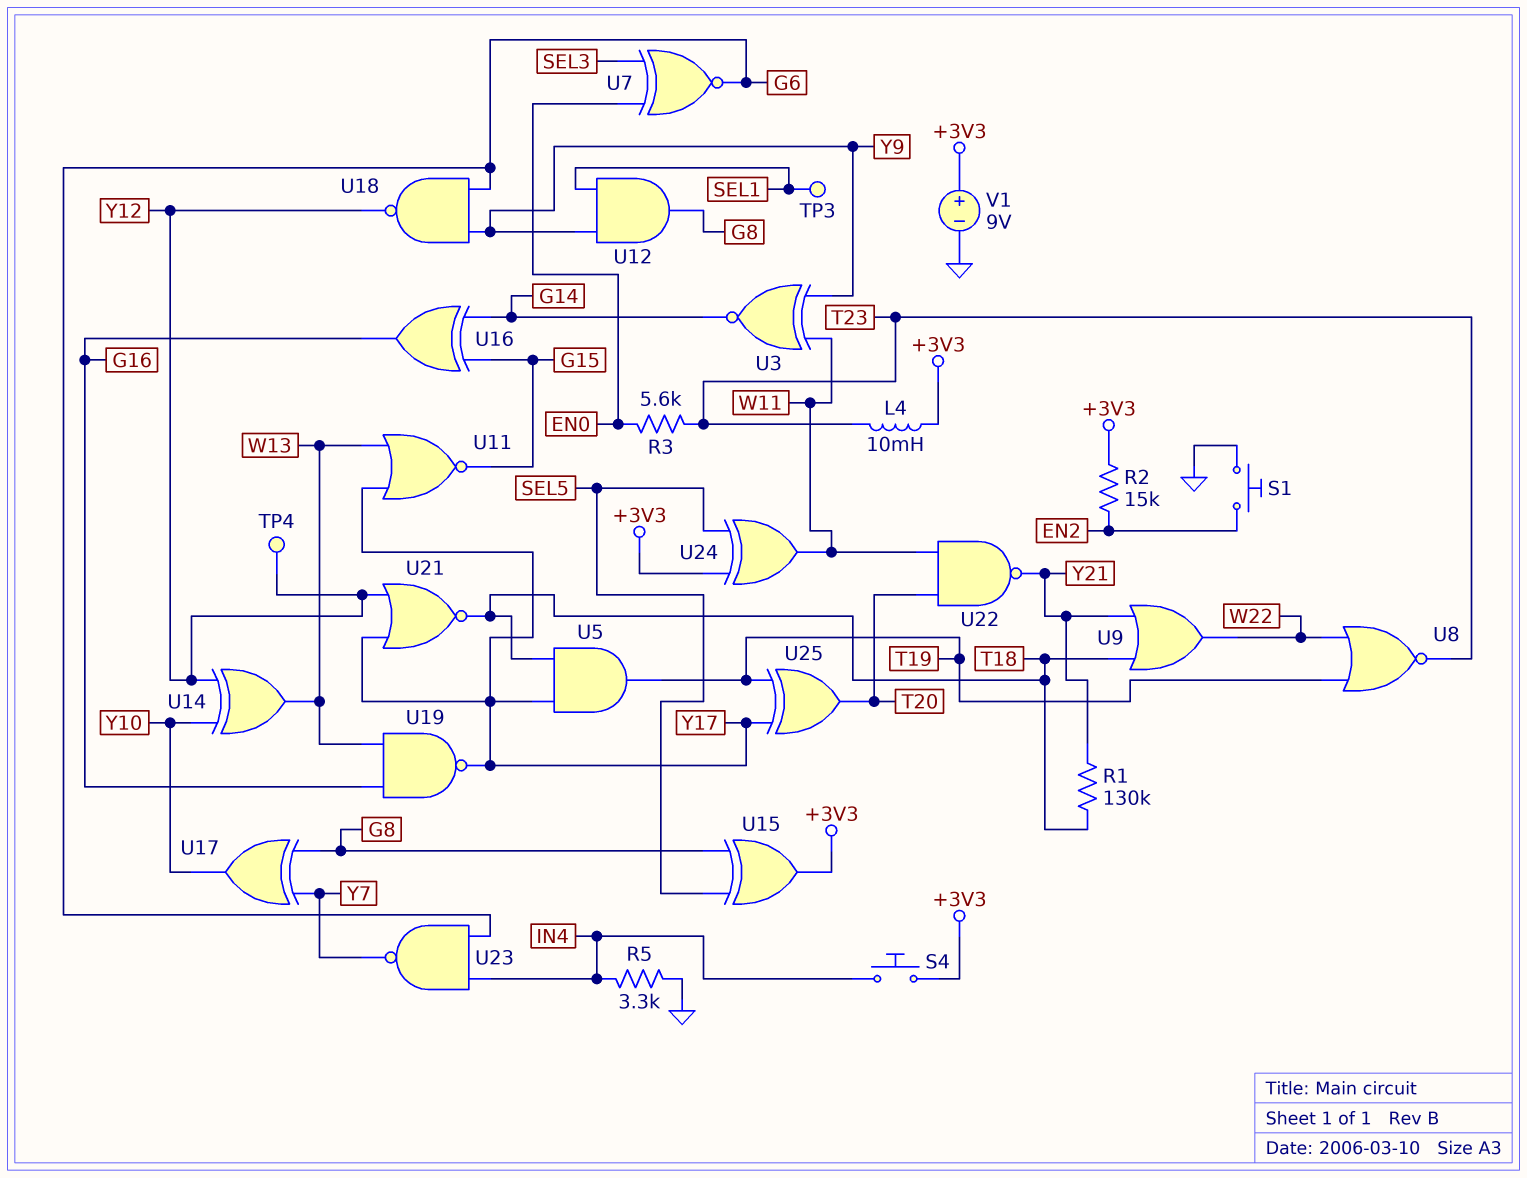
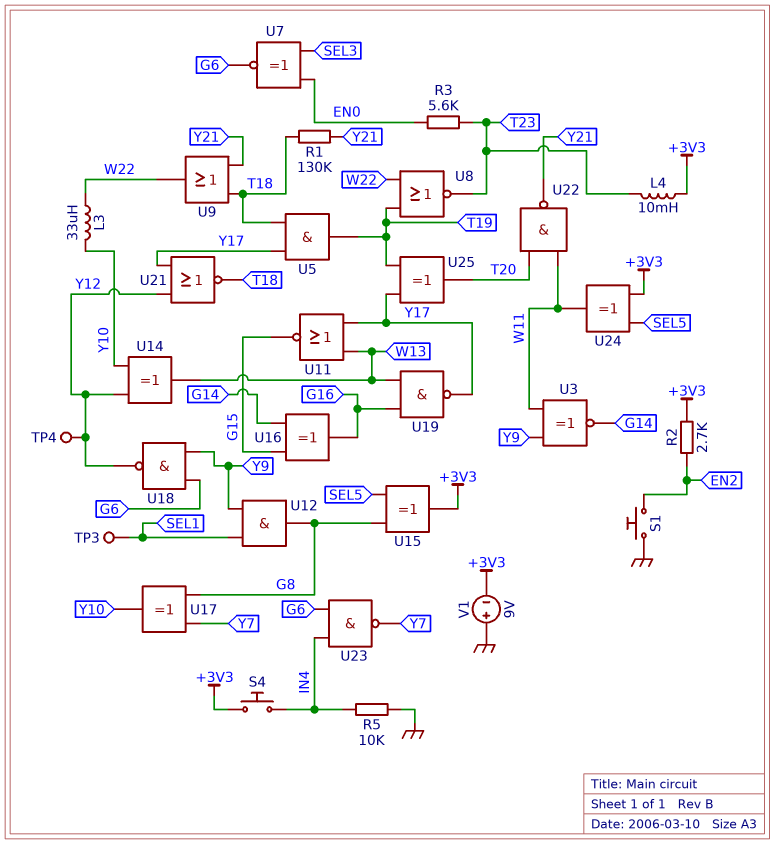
L3: none -> 33uH (W22, Y10)
R2: 15k (+3V3, EN2) -> 2.7k (+3V3, EN2)
R5: 3.3k (GND, IN4) -> 10k (GND, IN4)
V1: 9V (plus +3V3, minus GND) -> 9V (plus GND, minus +3V3)

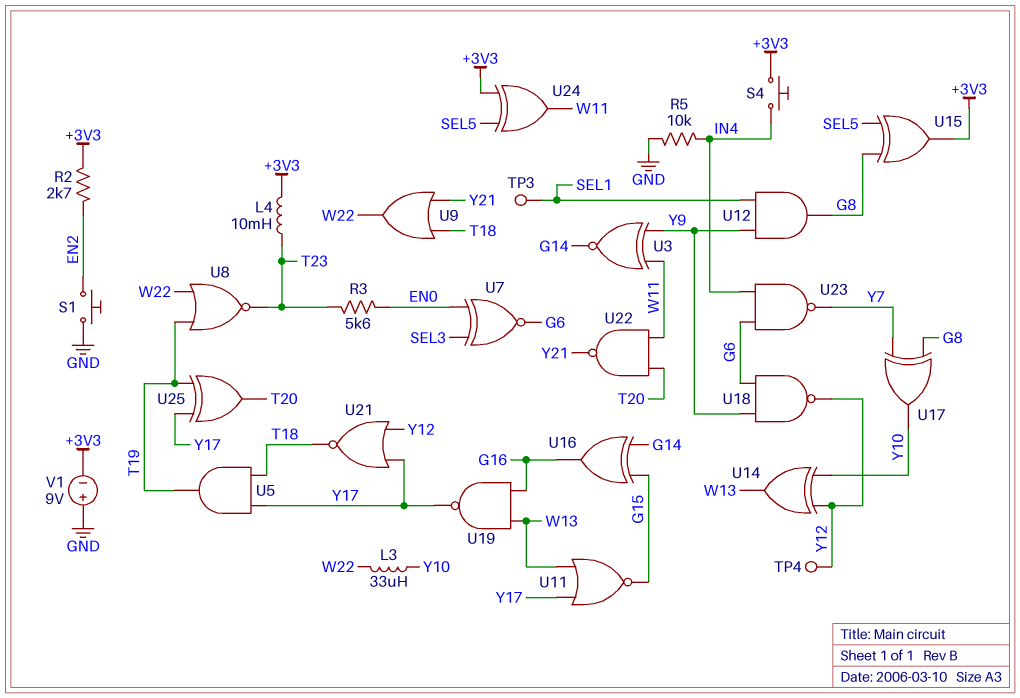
R1: 130k (T18, Y21) -> none

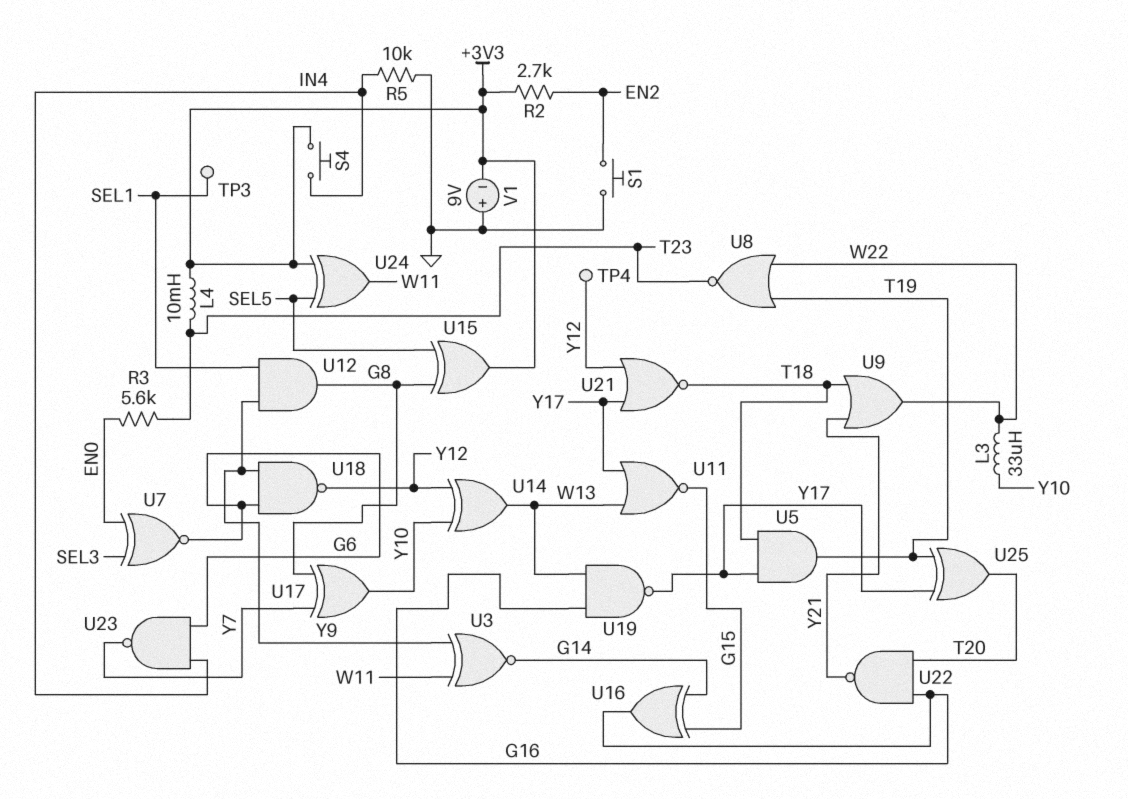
U22: NAND (in T20, in W11, out Y21) -> NAND (in G16, in T20, out Y21)

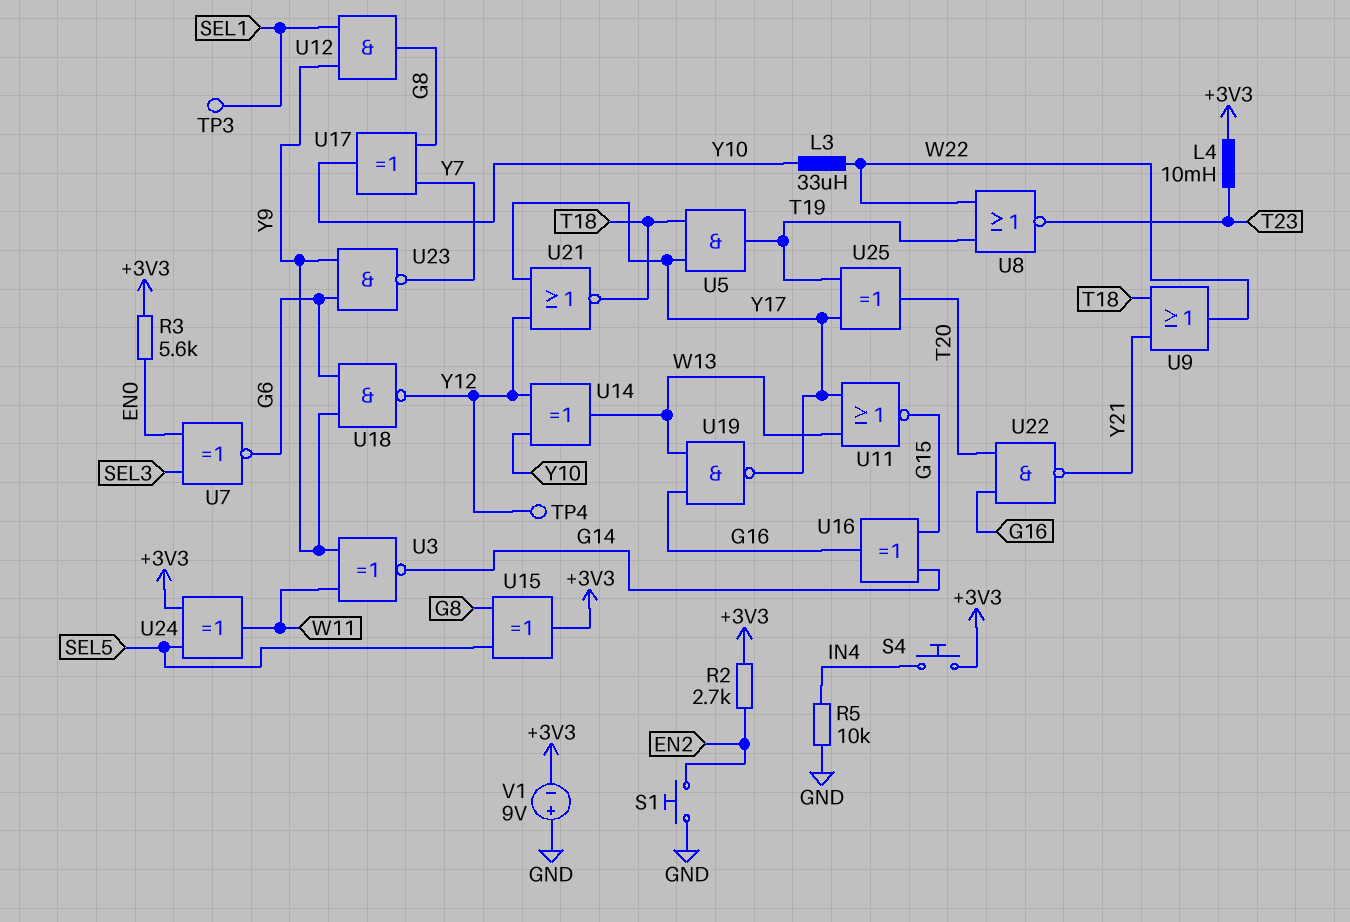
R3: 5.6k (EN0, T23) -> 5.6k (+3V3, EN0)
U23: NAND (in G6, in IN4, out Y7) -> NAND (in G6, in Y9, out Y7)

